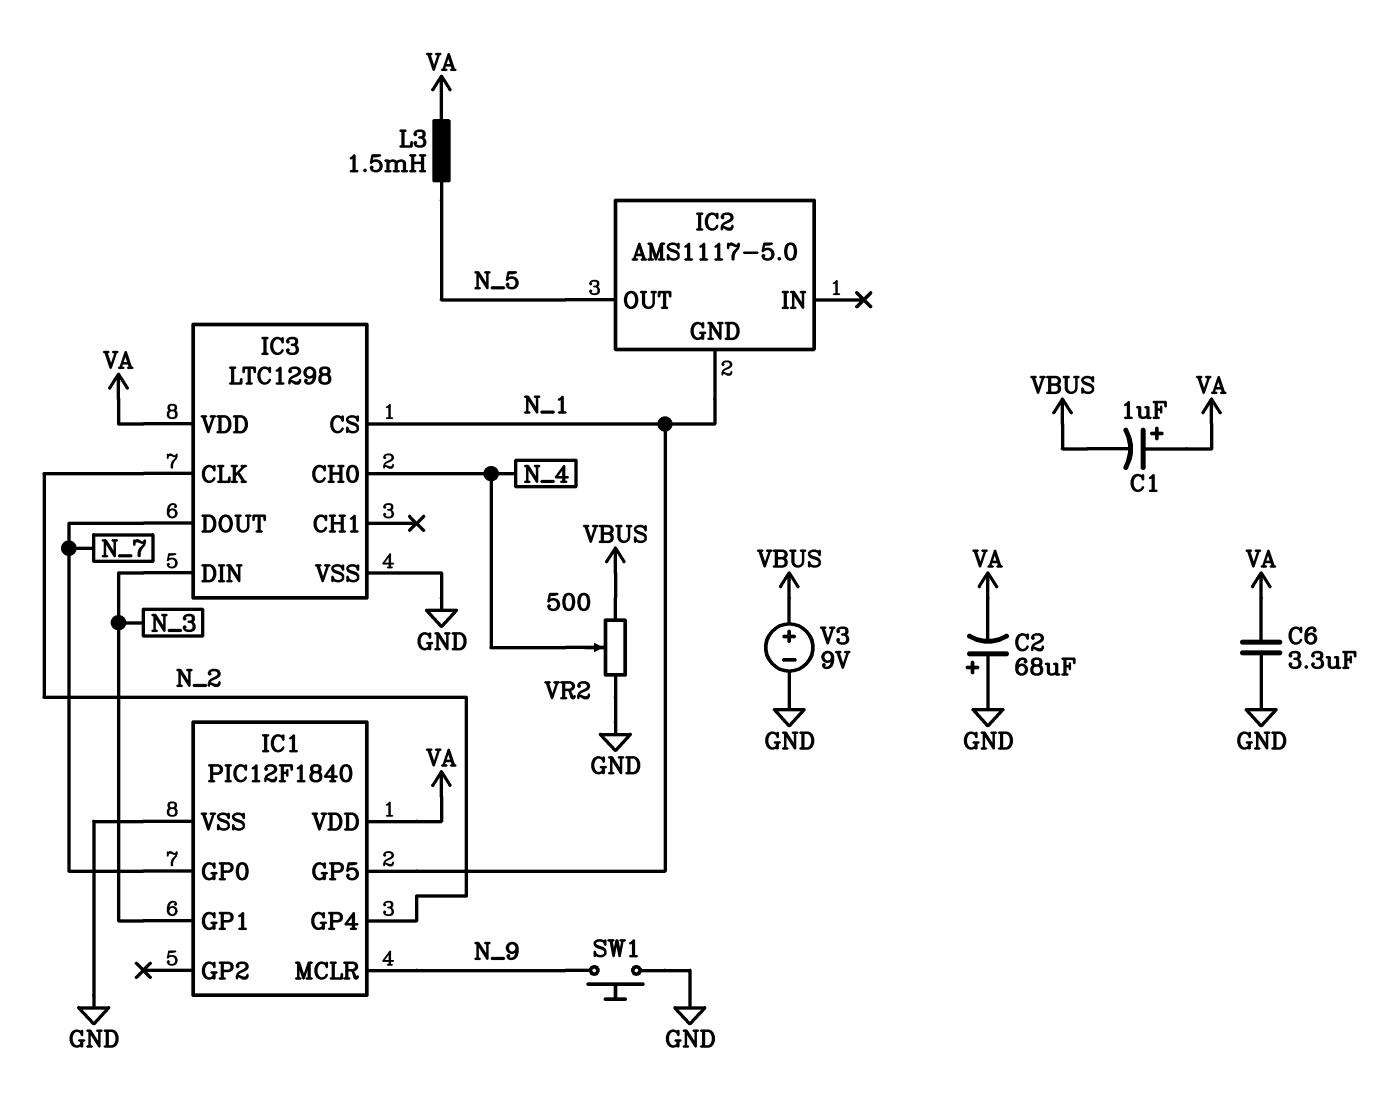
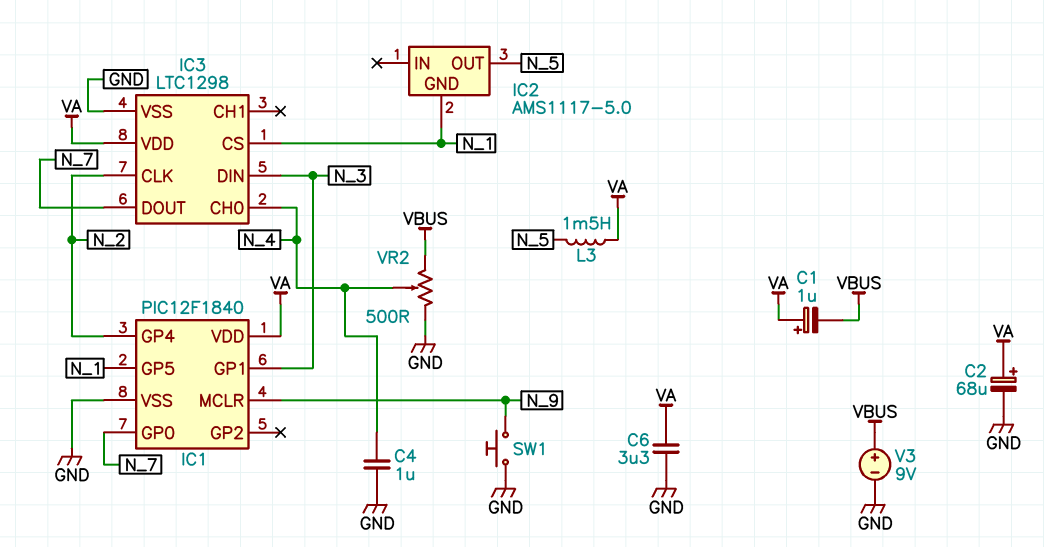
C2: 68uF (plus GND, minus VA) -> 68uF (plus VA, minus GND)
C4: none -> 1uF (GND, N_4)

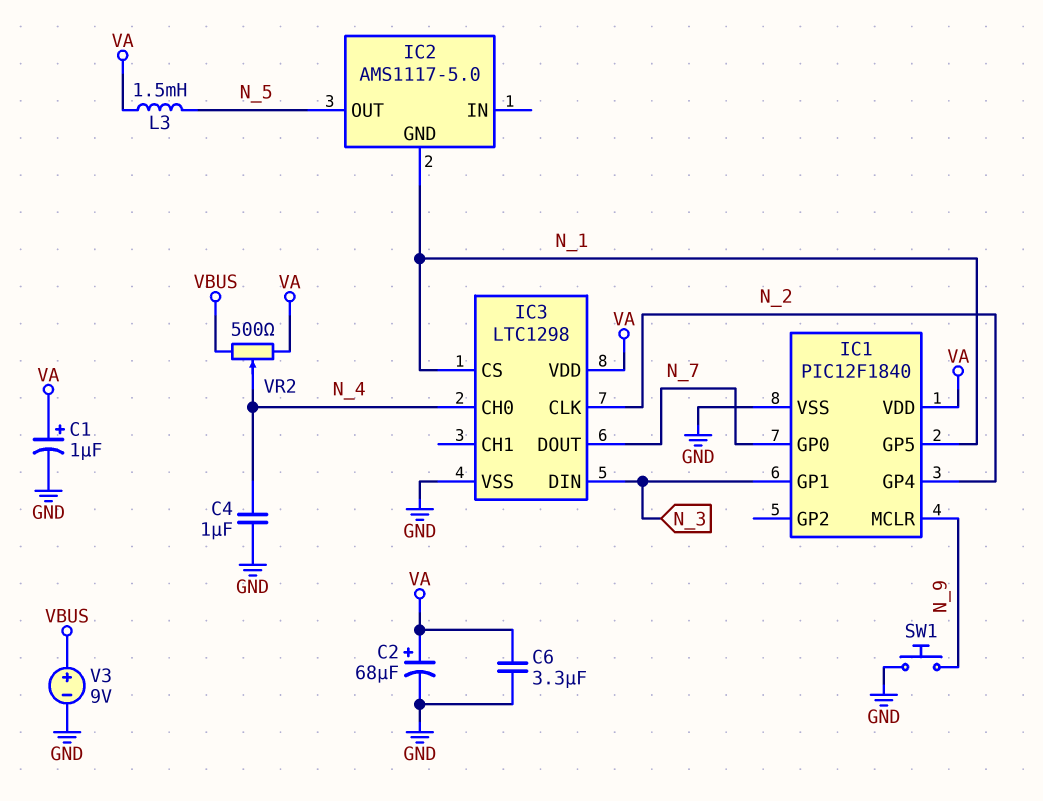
C1: 1uF (plus VA, minus VBUS) -> 1uF (plus VA, minus GND)
VR2: 500 (GND, VBUS, wiper N_4) -> 500 (VA, VBUS, wiper N_4)

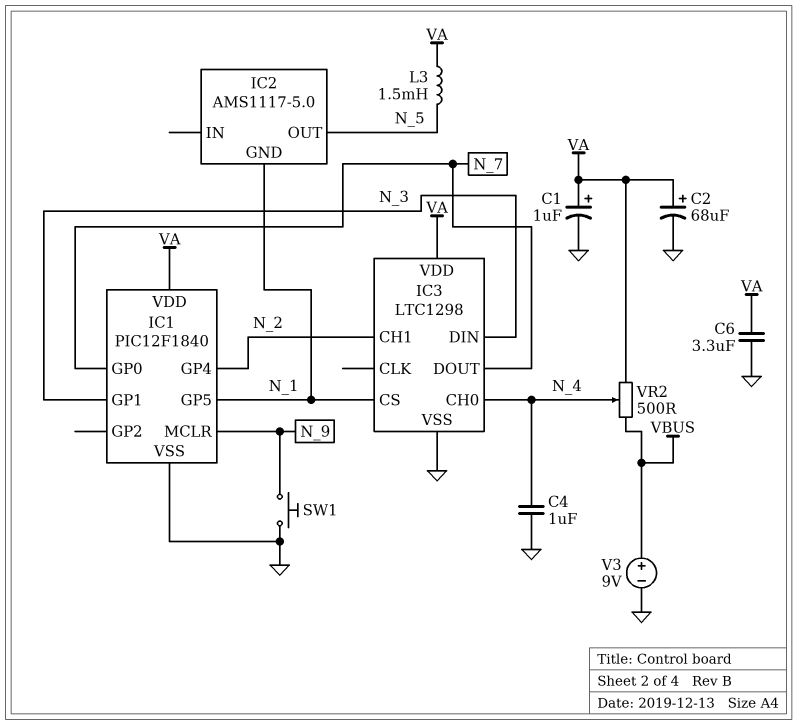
IC3 pin CH1: none -> N_2
IC3 pin CLK: N_2 -> none

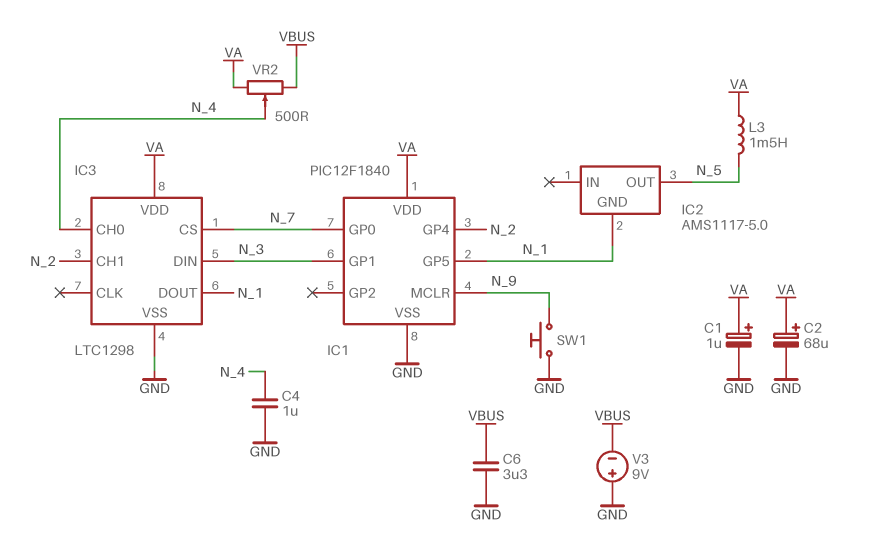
C6: 3.3uF (GND, VA) -> 3.3uF (GND, VBUS)
IC3 pin CS: N_1 -> N_7
IC3 pin DOUT: N_7 -> N_1
V3: 9V (plus VBUS, minus GND) -> 9V (plus GND, minus VBUS)

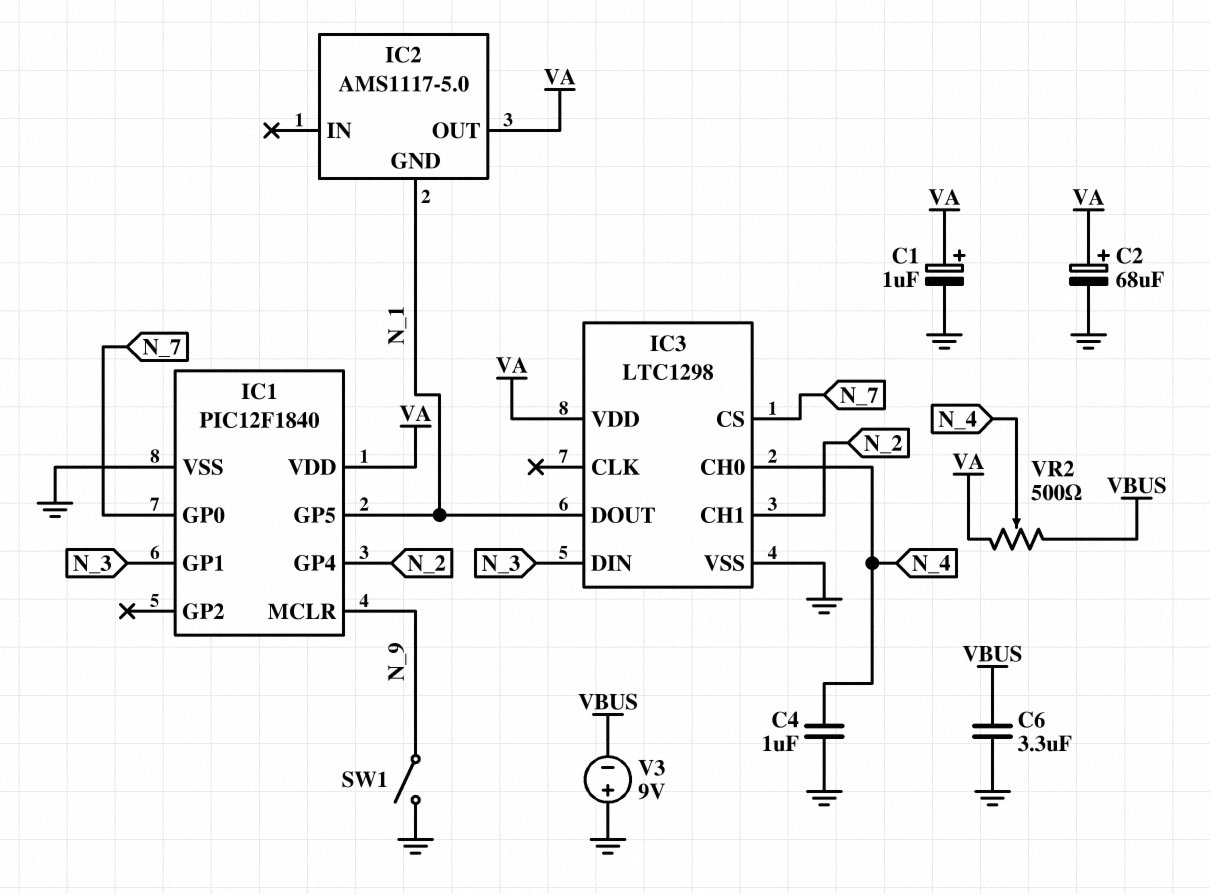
IC2 pin OUT: N_5 -> VA
L3: 1.5mH (N_5, VA) -> none
SW1: button (GND, N_9) -> switch (GND, N_9)

